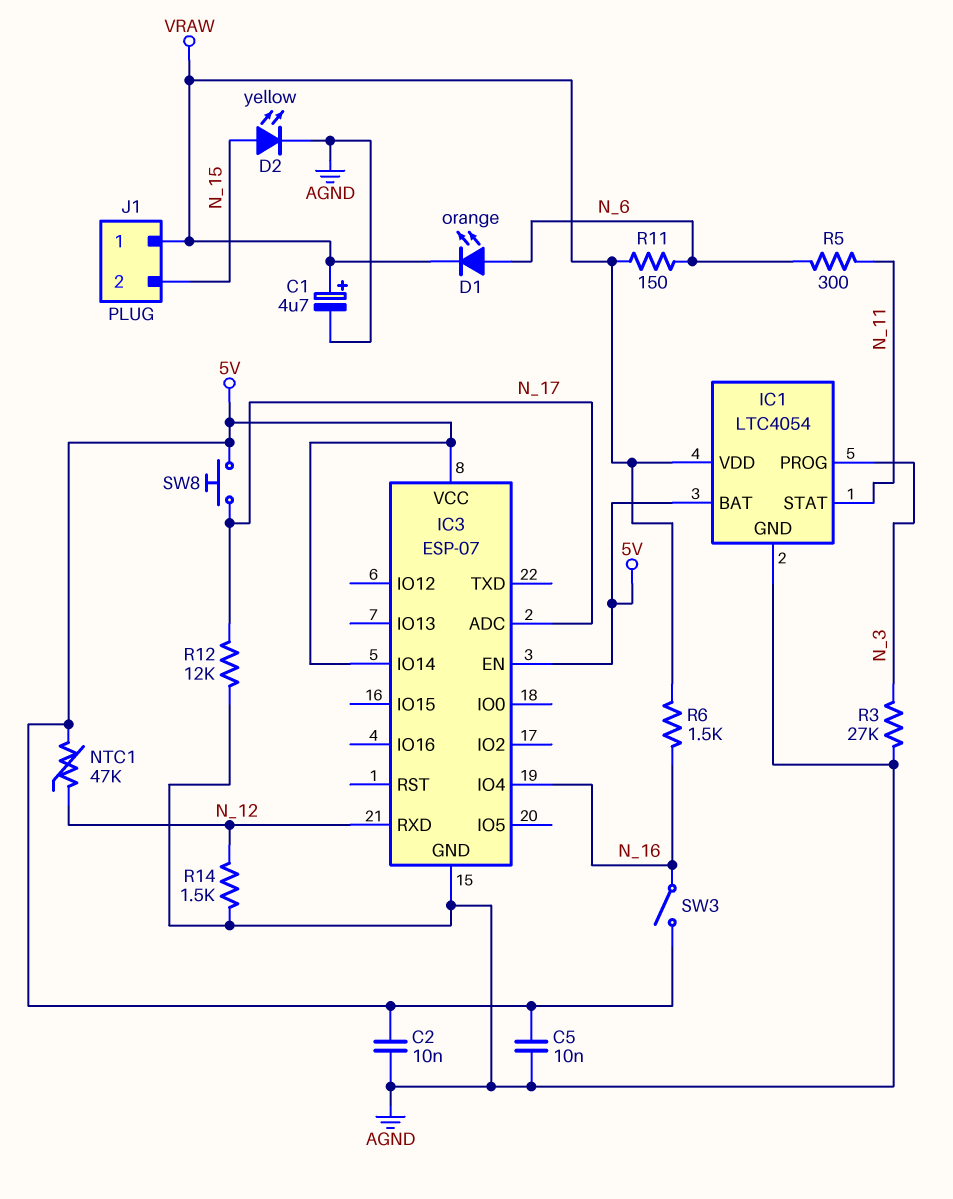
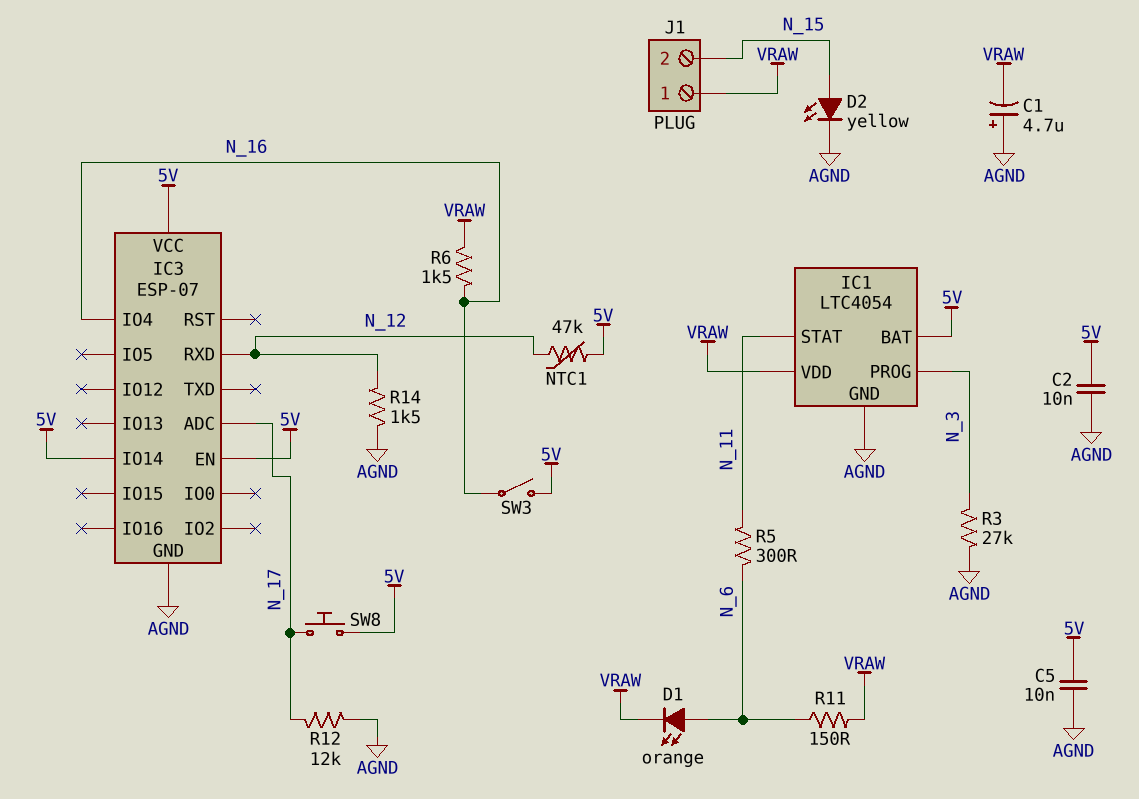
C1: 4.7uF (plus VRAW, minus AGND) -> 4.7uF (plus AGND, minus VRAW)

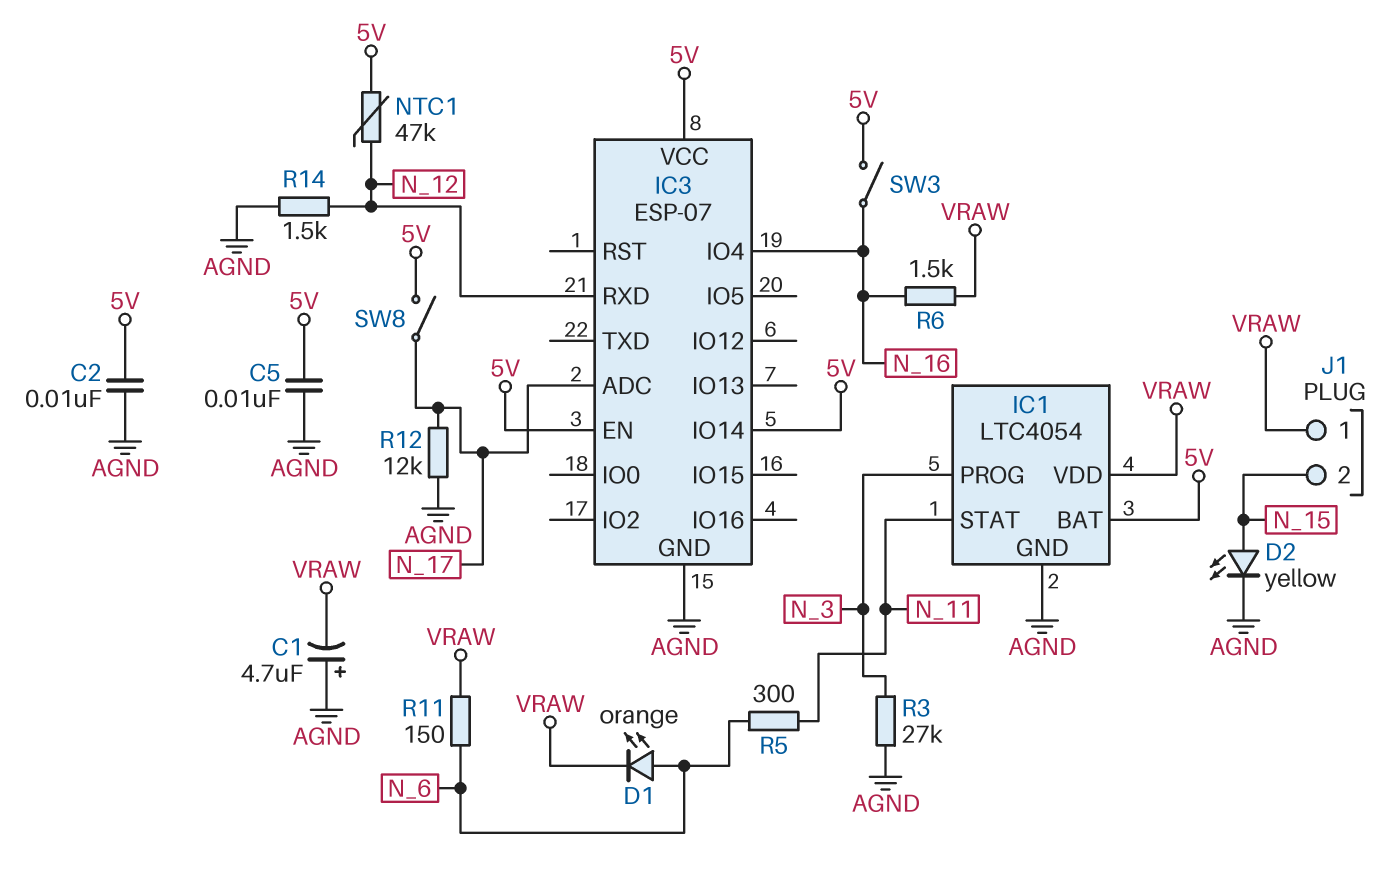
SW8: button (5V, N_17) -> switch (5V, N_17)

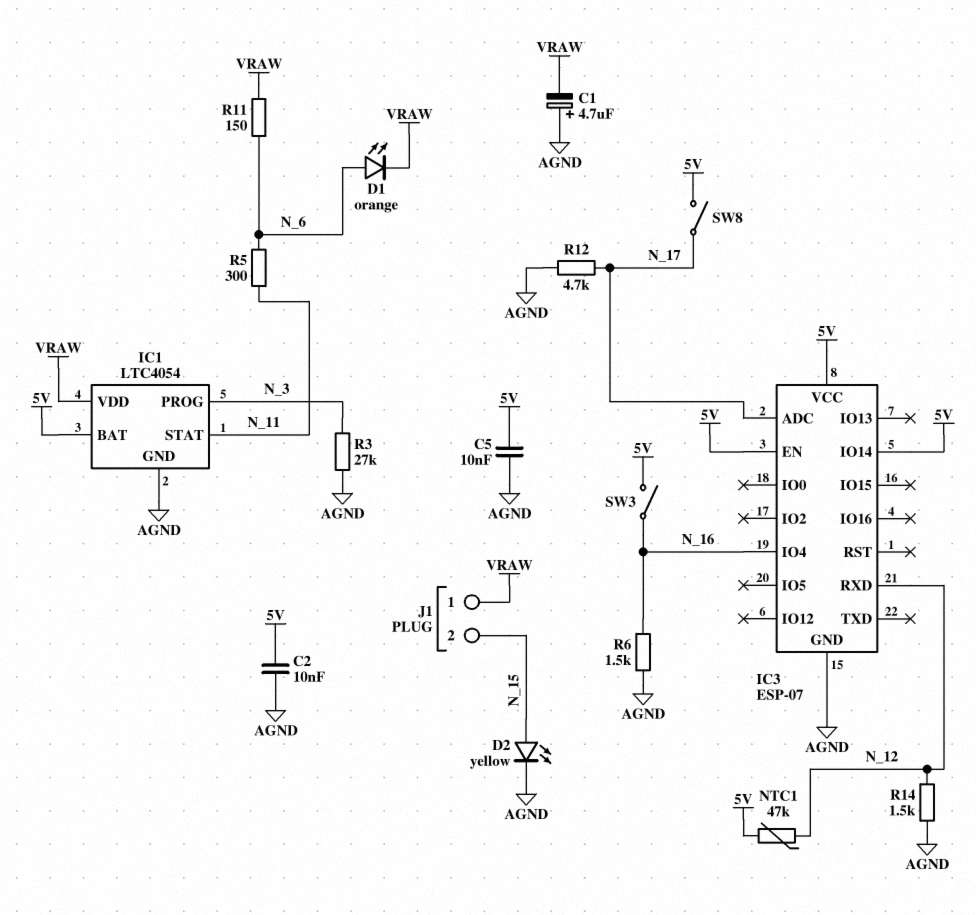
R6: 1.5k (N_16, VRAW) -> 1.5k (AGND, N_16)
R12: 12k (AGND, N_17) -> 4.7k (AGND, N_17)

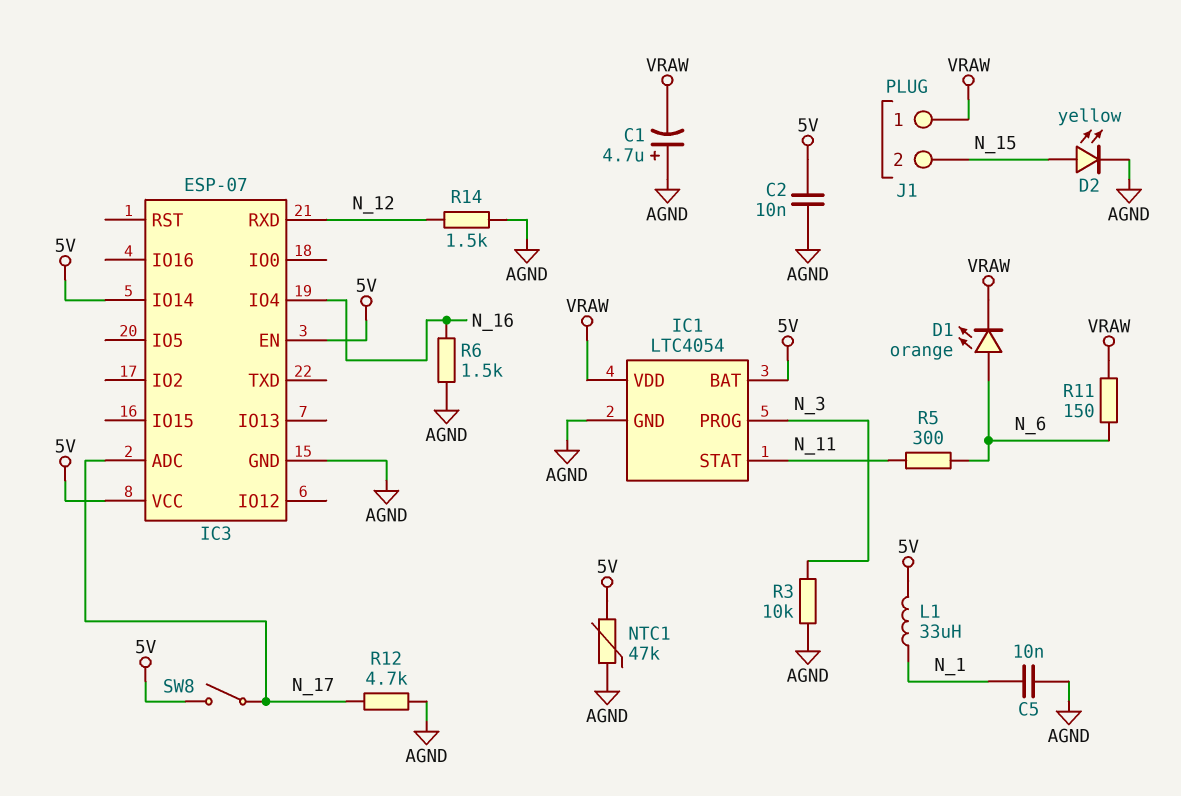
C5: 10nF (5V, AGND) -> 10nF (AGND, N_1)
L1: none -> 33uH (5V, N_1)
NTC1: 47k (5V, N_12) -> 47k (5V, AGND)
R3: 27k (AGND, N_3) -> 10k (AGND, N_3)
SW3: switch (5V, N_16) -> none

